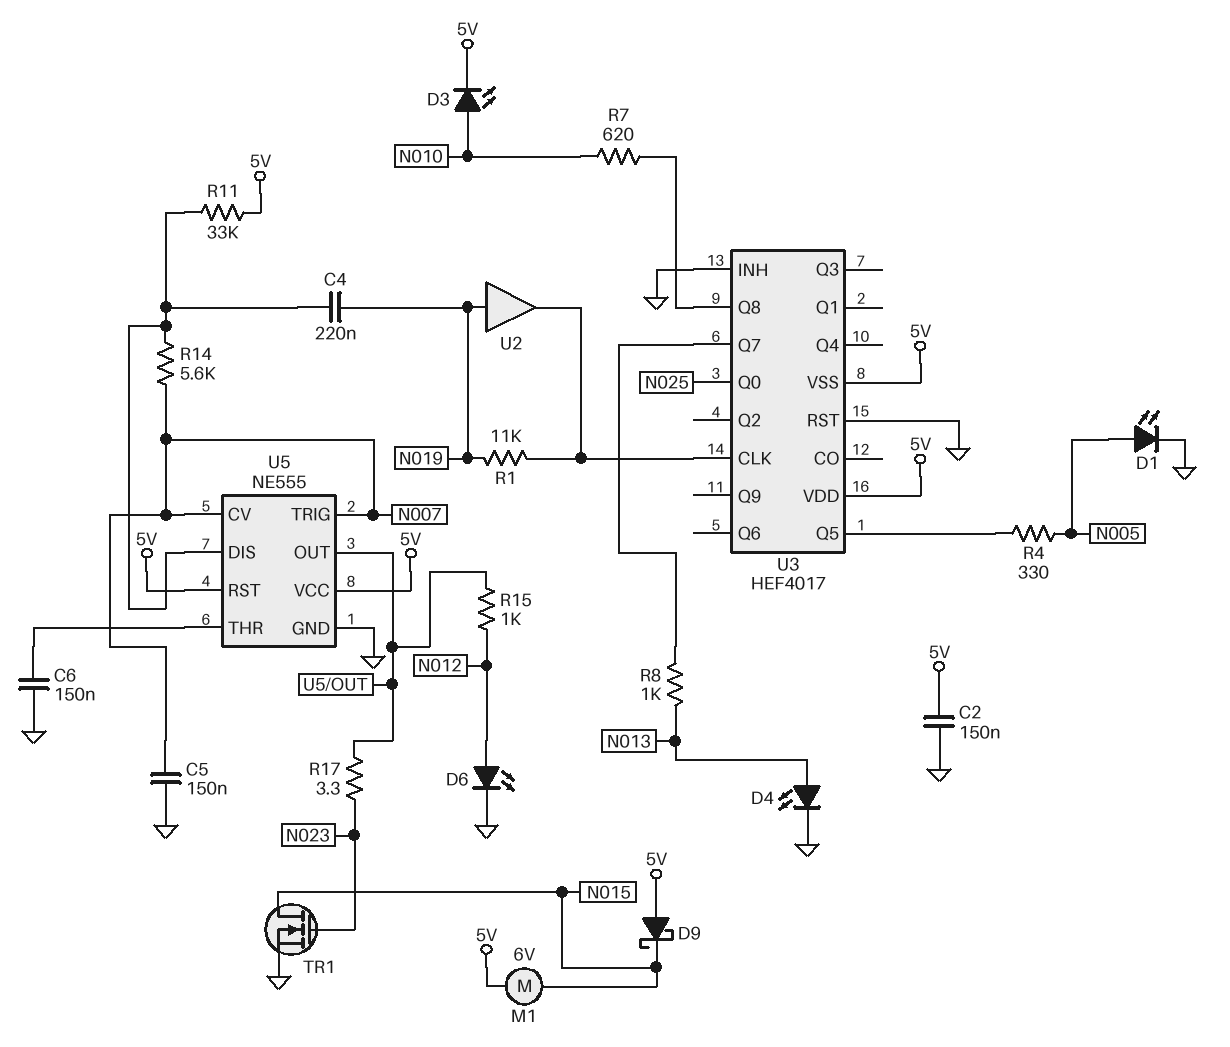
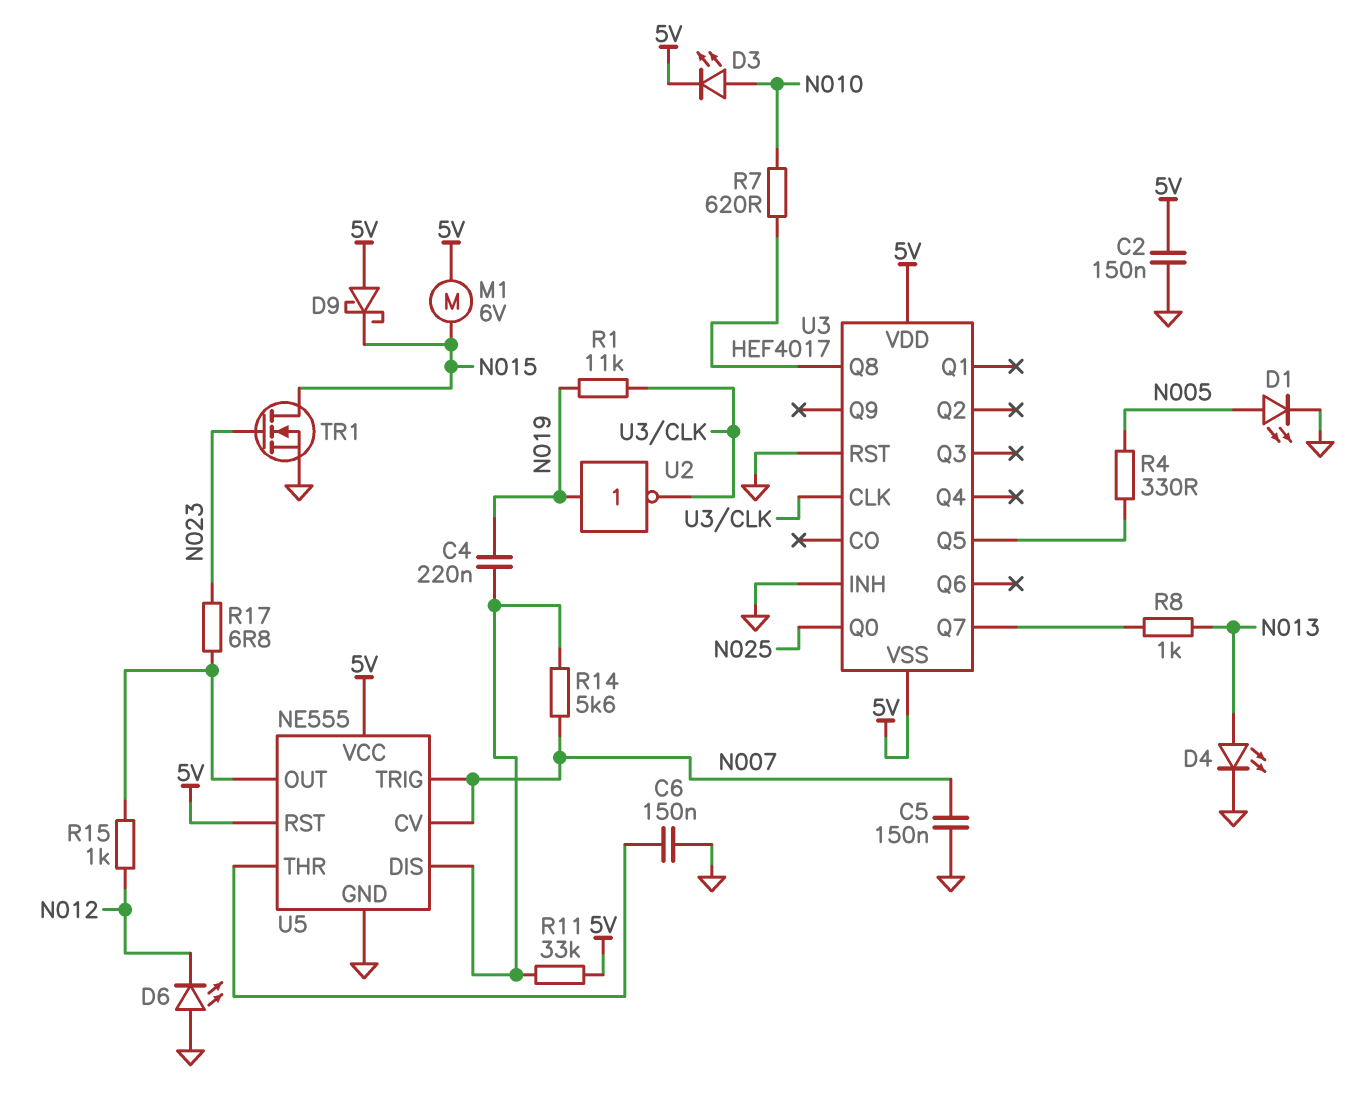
D6: LED (A N012, K GND) -> LED (A GND, K N012)
R17: 3.3 (N023, U5/OUT) -> 6.8 (N023, U5/OUT)
U2: buffer (in N019, out U3/CLK) -> NOT (in N019, out U3/CLK)

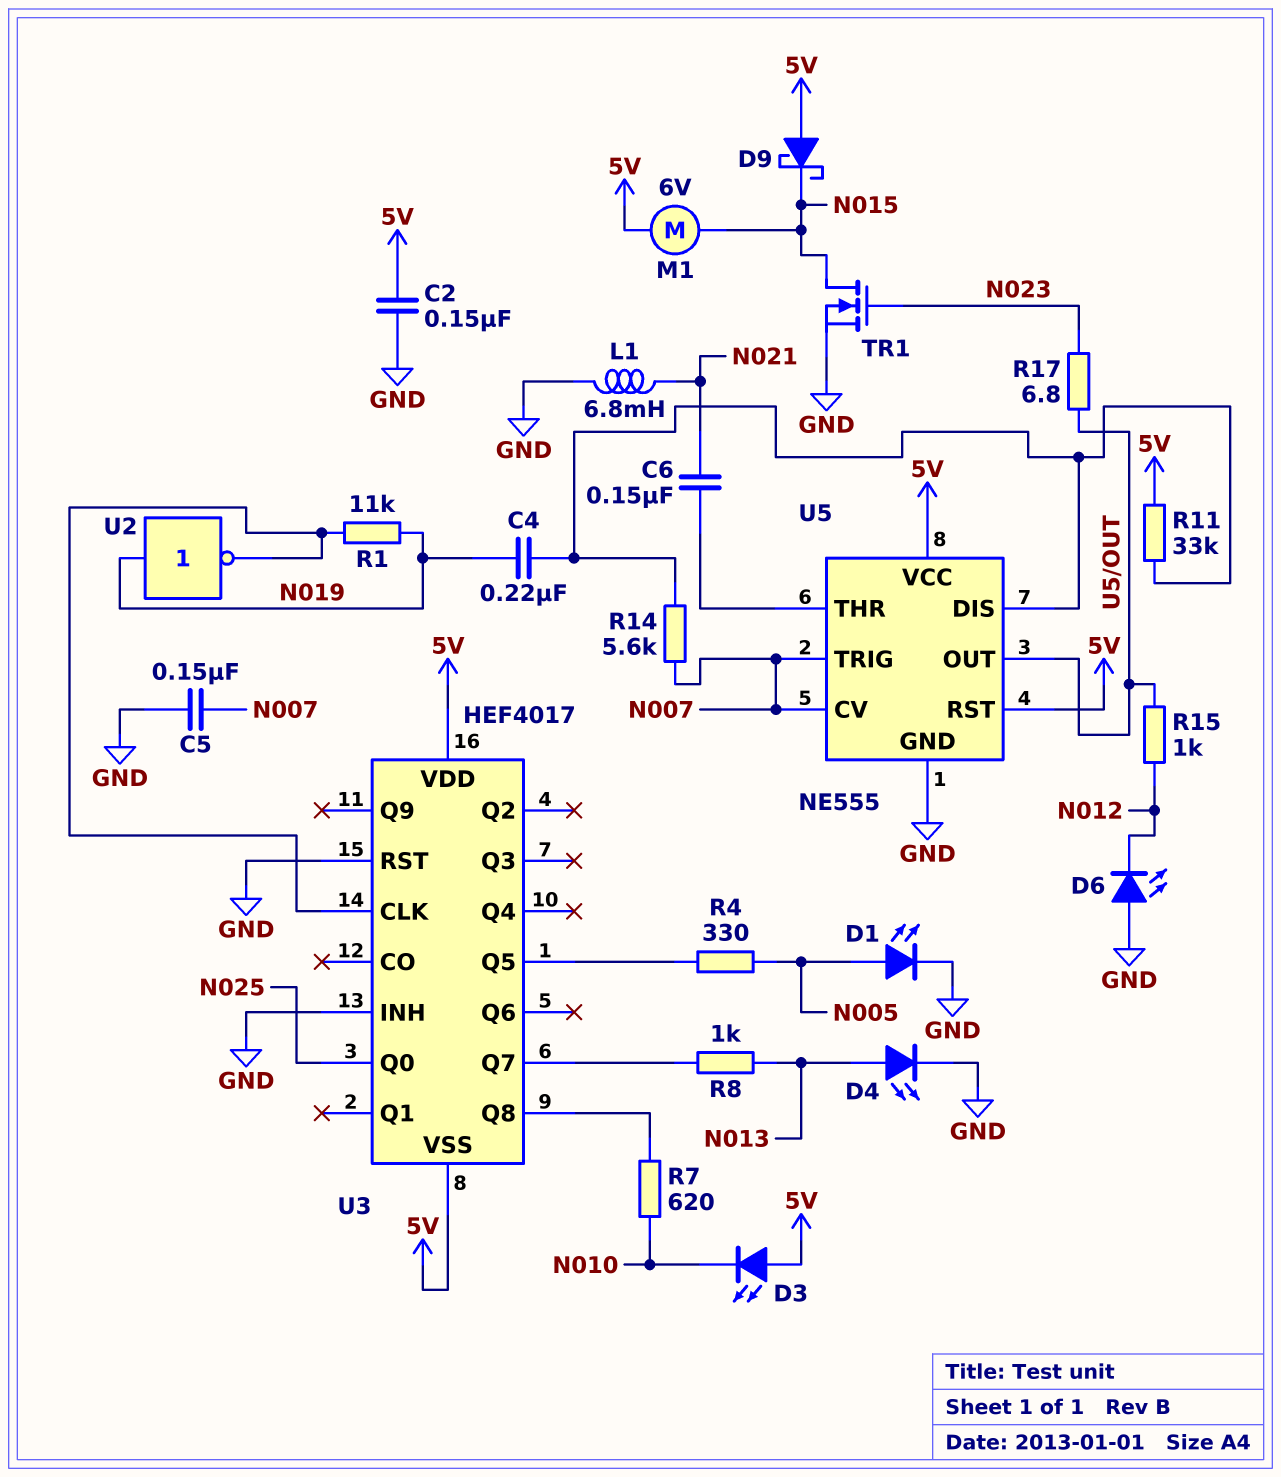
C6: 150nF (GND, U5/THR) -> 150nF (N021, U5/THR)
D3: LED (A N010, K 5V) -> LED (A 5V, K N010)
L1: none -> 6.8mH (GND, N021)

